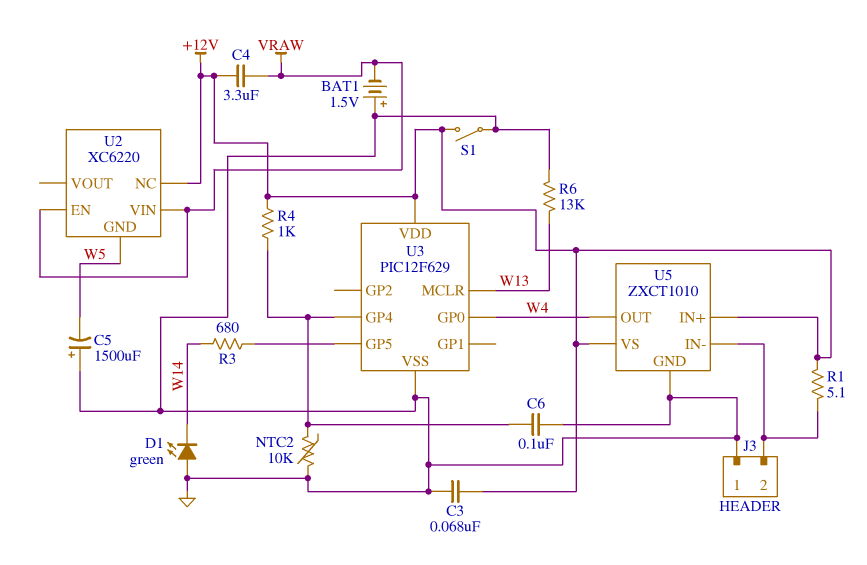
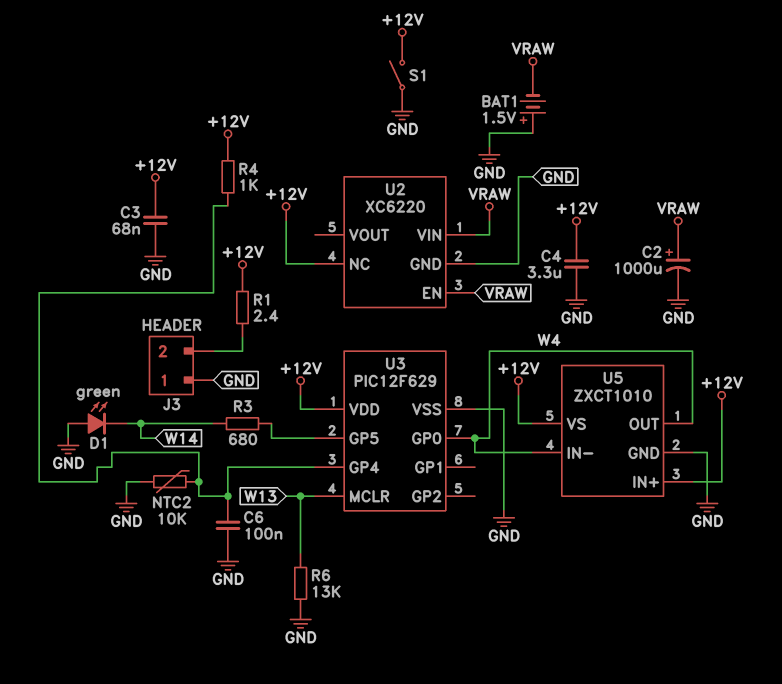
C2: none -> 1000uF (plus VRAW, minus GND)
C4: 3.3uF (+12V, VRAW) -> 3.3uF (+12V, GND)
C5: 1500uF (plus GND, minus W5) -> none
R1: 5.1 (+12V, J3/2) -> 2.4 (+12V, J3/2)
U2 pin GND: W5 -> GND
U5 pin IN-: J3/2 -> W4

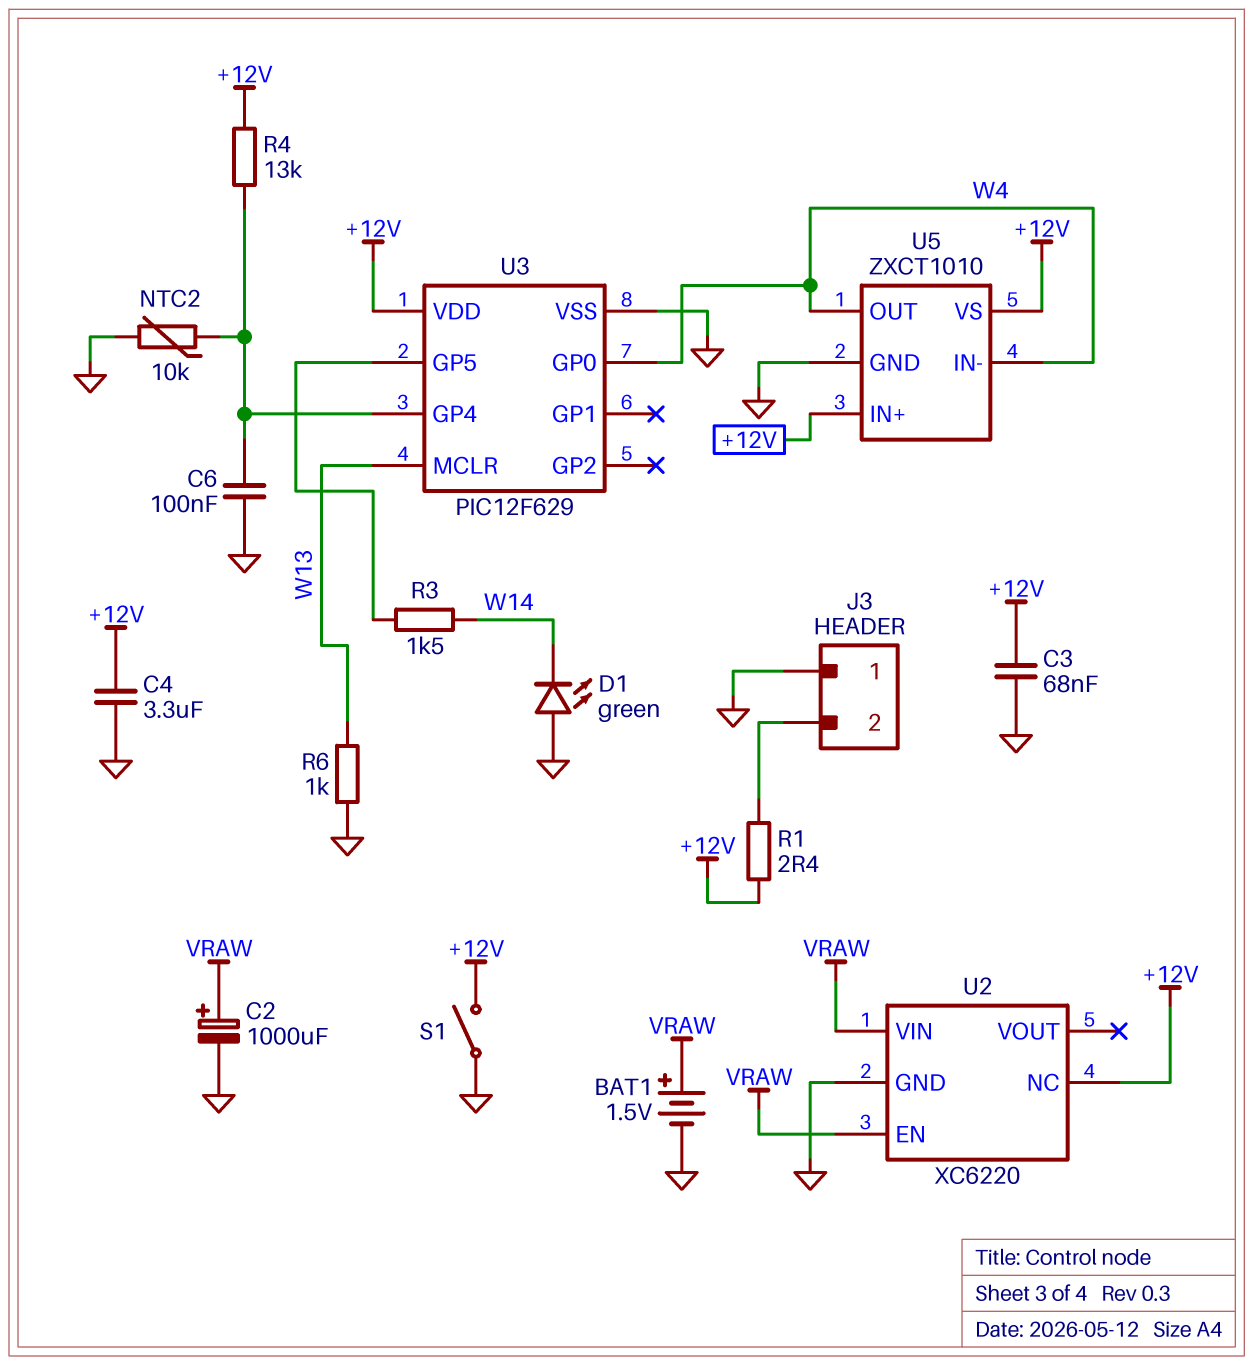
BAT1: 1.5V (plus GND, minus VRAW) -> 1.5V (plus VRAW, minus GND)
R3: 680 (U3/GP5, W14) -> 1.5k (U3/GP5, W14)
R4: 1k (+12V, U3/GP4) -> 13k (+12V, U3/GP4)
R6: 13k (GND, W13) -> 1k (GND, W13)

